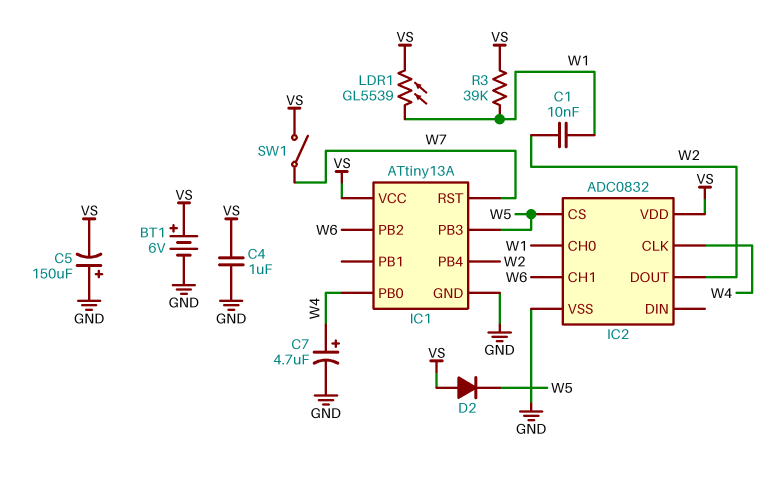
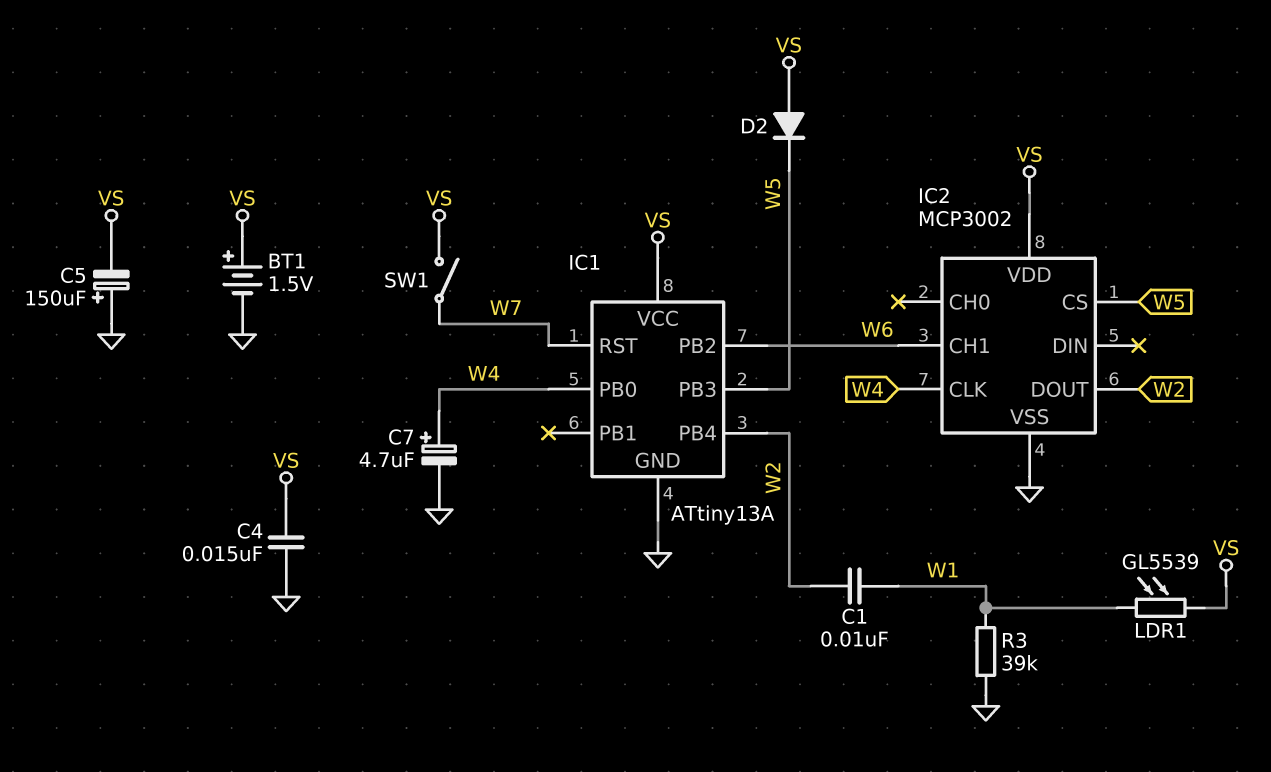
BT1: 6V (plus VS, minus GND) -> 1.5V (plus VS, minus GND)
C4: 1uF (GND, VS) -> 15nF (GND, VS)
IC2: ADC0832 -> MCP3002
IC2 pin CH0: W1 -> none
R3: 39k (VS, W1) -> 39k (GND, W1)

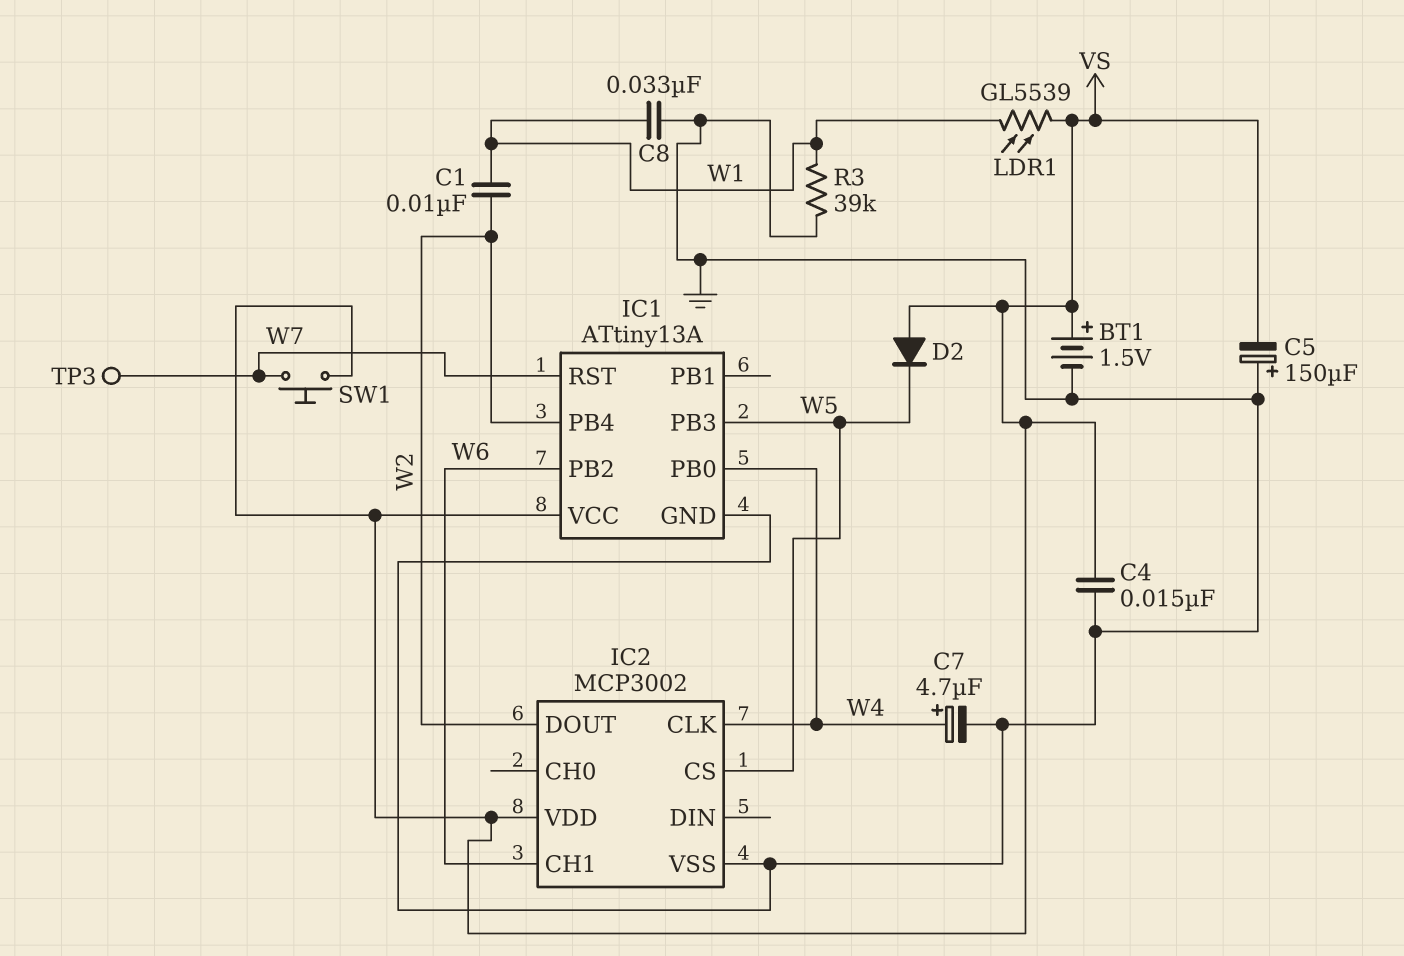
C8: none -> 33nF (GND, W1)
SW1: switch (VS, W7) -> button (VS, W7)
TP3: none -> test point (W7)

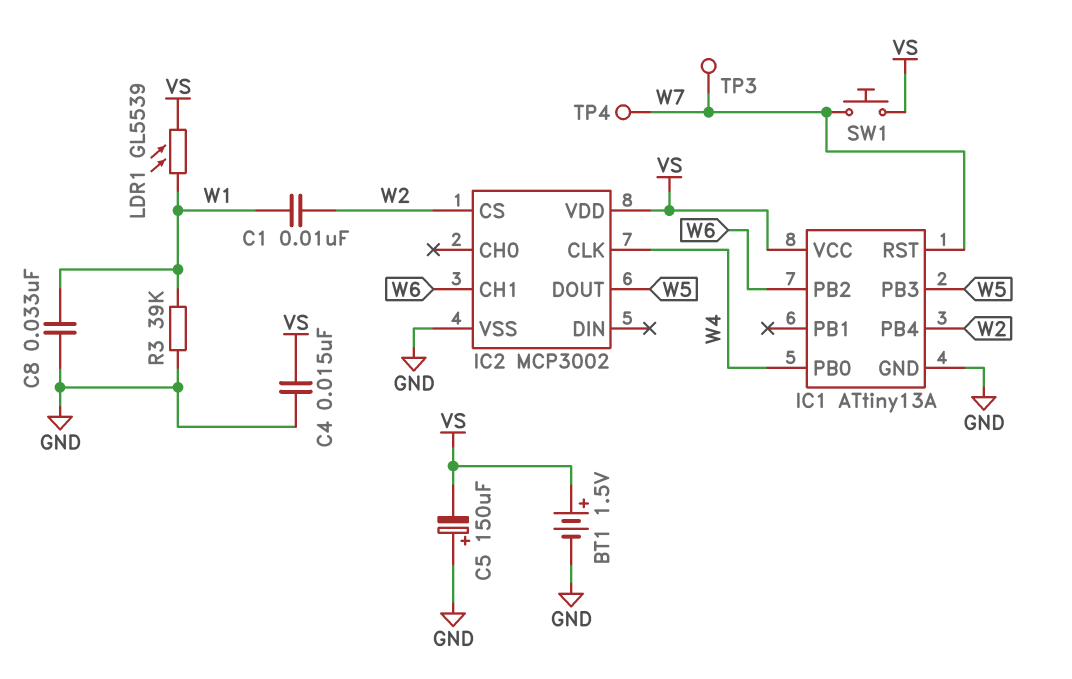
C7: 4.7uF (plus W4, minus GND) -> none
D2: diode (A VS, K W5) -> none
IC2 pin CS: W5 -> W2
IC2 pin DOUT: W2 -> W5
TP4: none -> test point (W7)

